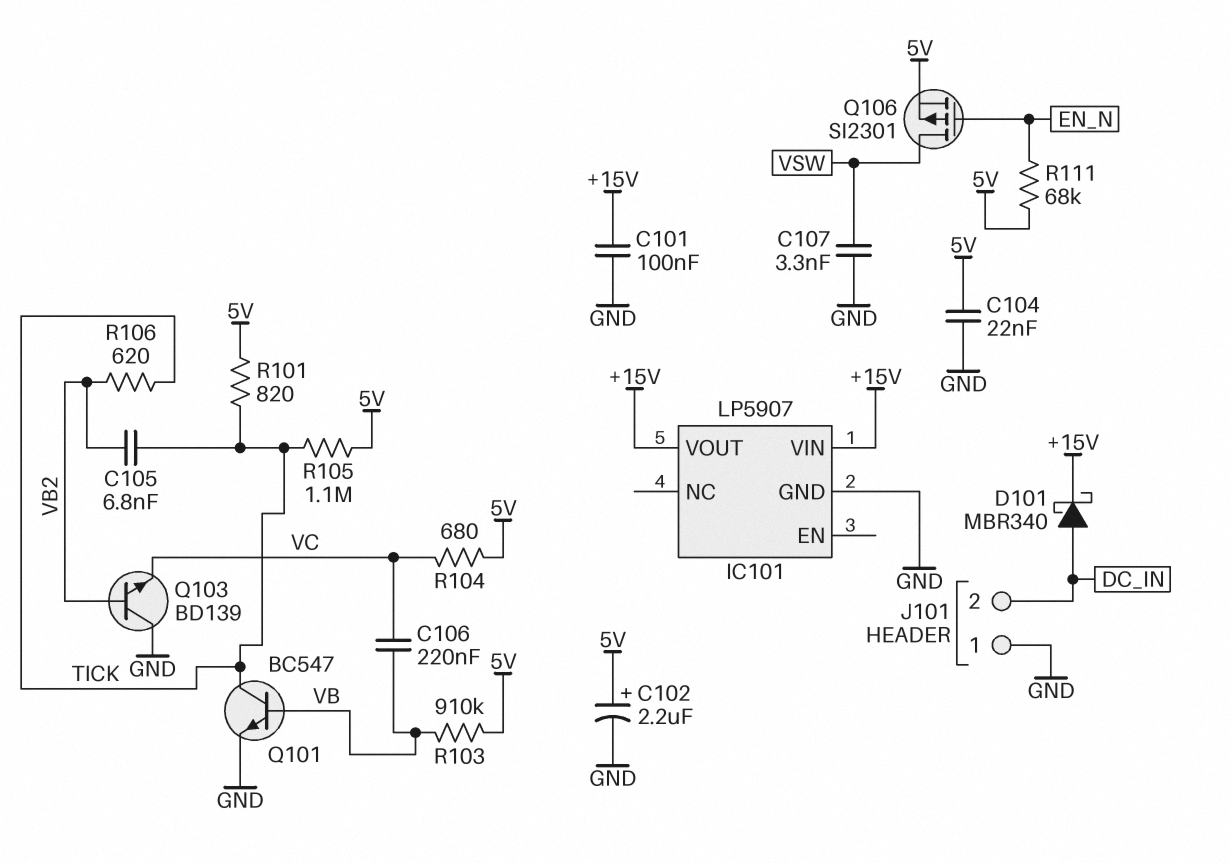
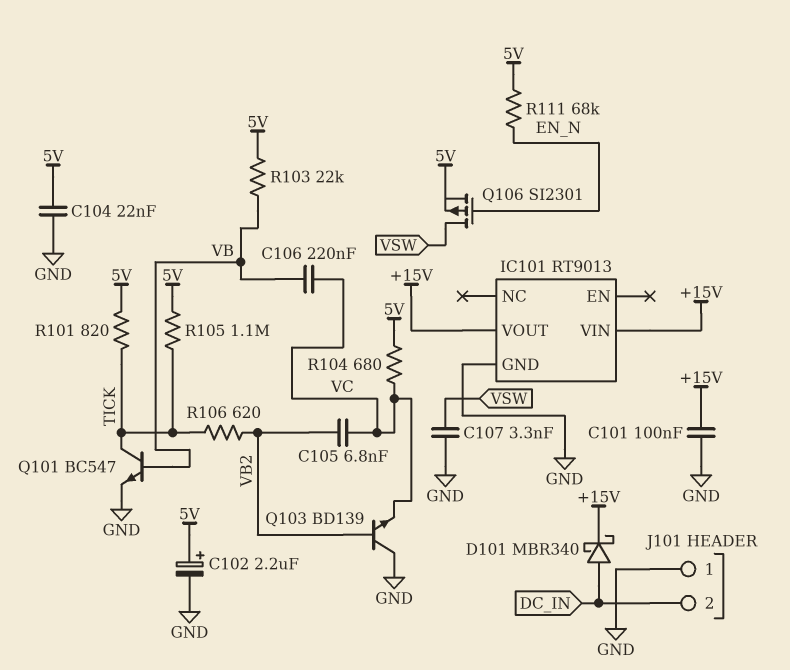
C105: 6.8nF (TICK, VB2) -> 6.8nF (VB2, VC)
IC101: LP5907 -> RT9013
R103: 910k (5V, VB) -> 22k (5V, VB)

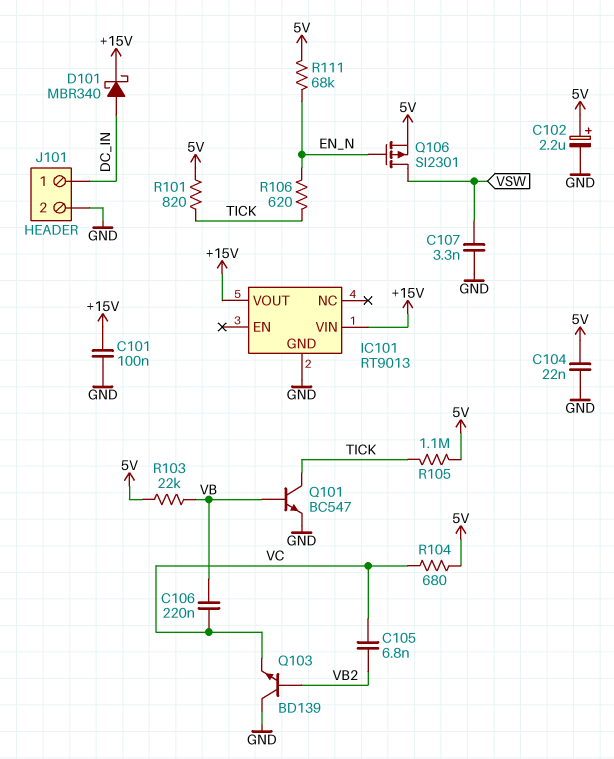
J101 pin 1: GND -> DC_IN
J101 pin 2: DC_IN -> GND
R106: 620 (TICK, VB2) -> 620 (EN_N, TICK)

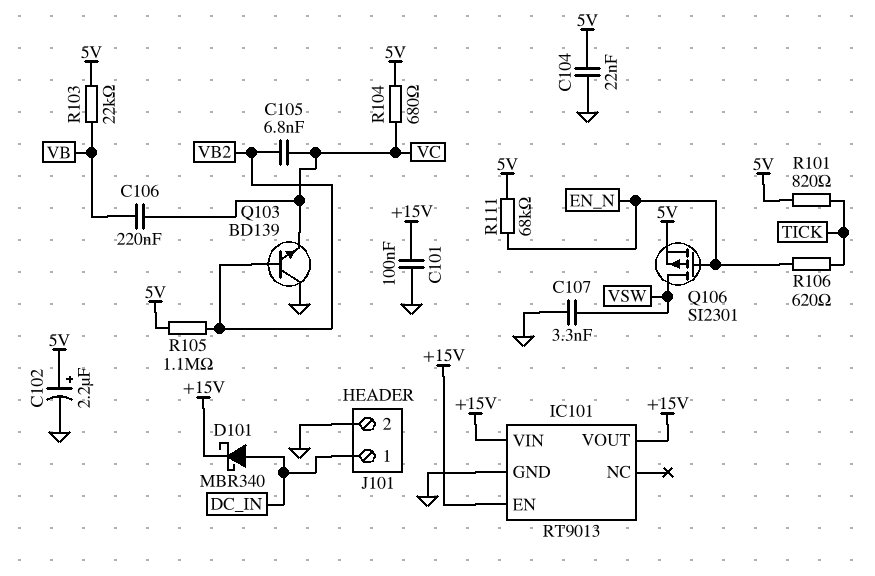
IC101 pin EN: none -> +15V
Q101: NPN BC547 (B VB, C TICK, E GND) -> none
R105: 1.1M (5V, TICK) -> 1.1M (5V, VB2)

